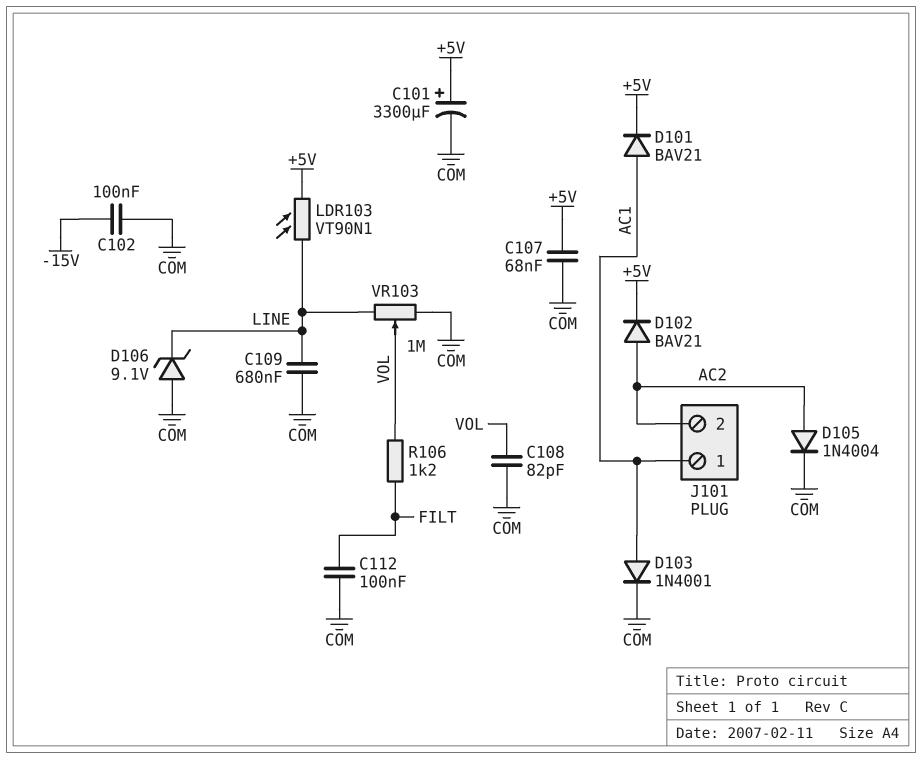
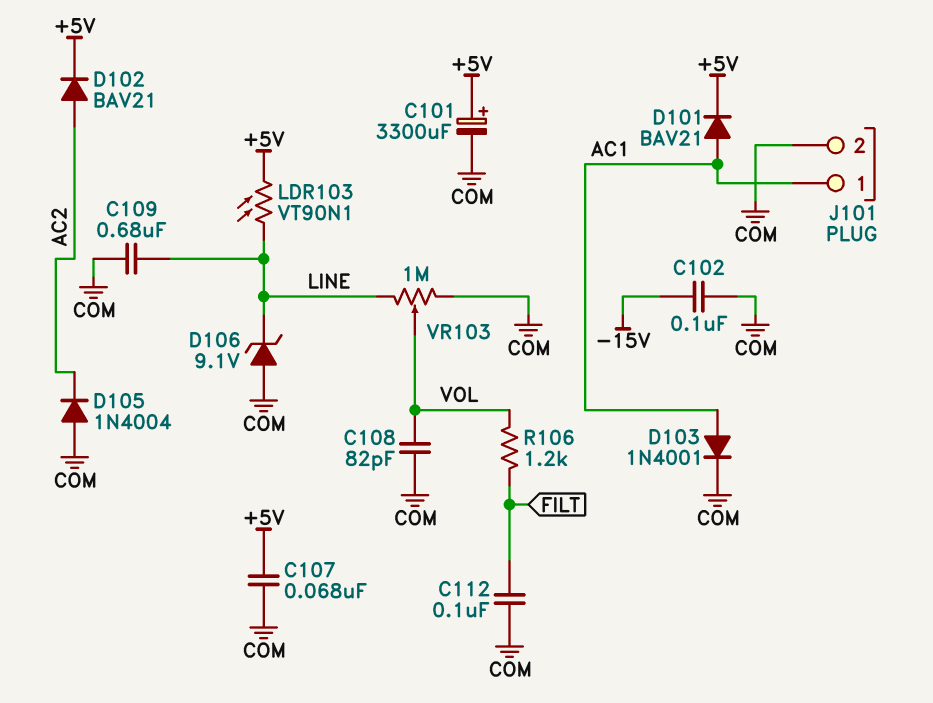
D105: diode 1N4004 (A AC2, K COM) -> diode 1N4004 (A COM, K AC2)
J101 pin 2: AC2 -> COM

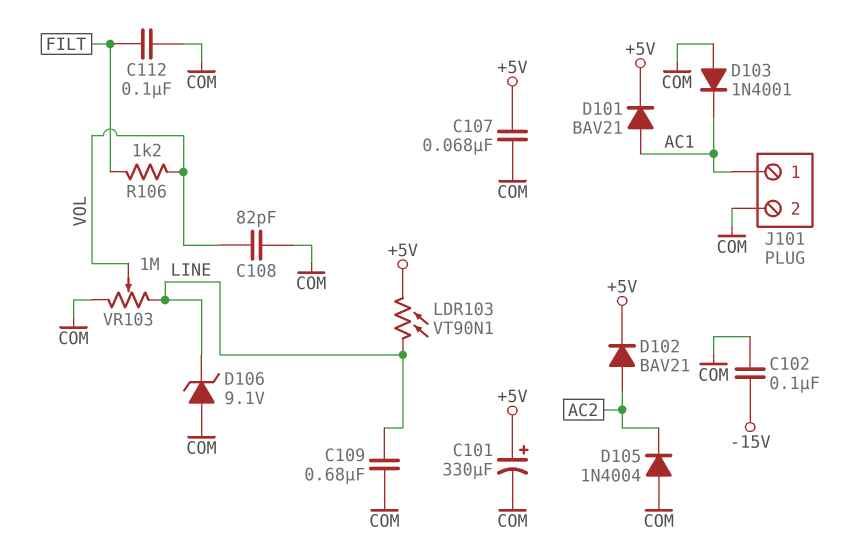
C101: 3300uF (plus +5V, minus COM) -> 330uF (plus +5V, minus COM)
D103: diode 1N4001 (A AC1, K COM) -> diode 1N4001 (A COM, K AC1)

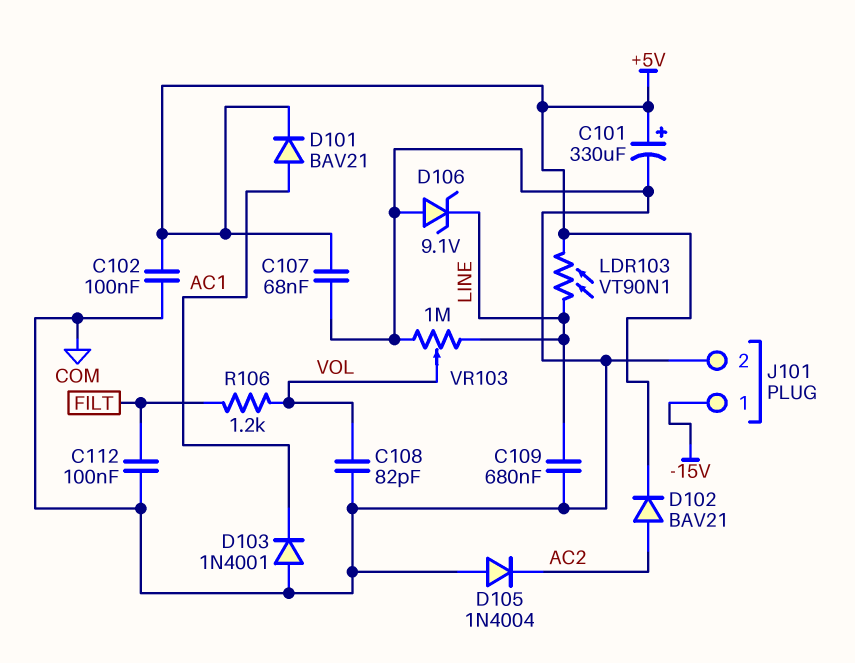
C102: 100nF (-15V, COM) -> 100nF (+5V, COM)
J101 pin 1: AC1 -> -15V

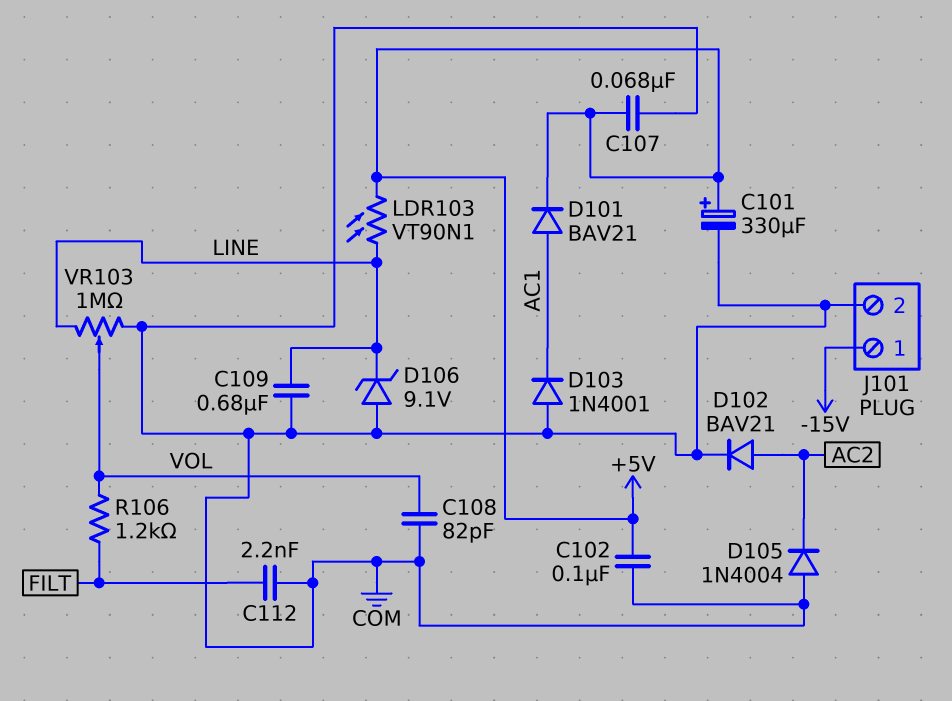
C112: 100nF (COM, FILT) -> 2.2nF (COM, FILT)
D102: diode BAV21 (A AC2, K +5V) -> diode BAV21 (A AC2, K COM)

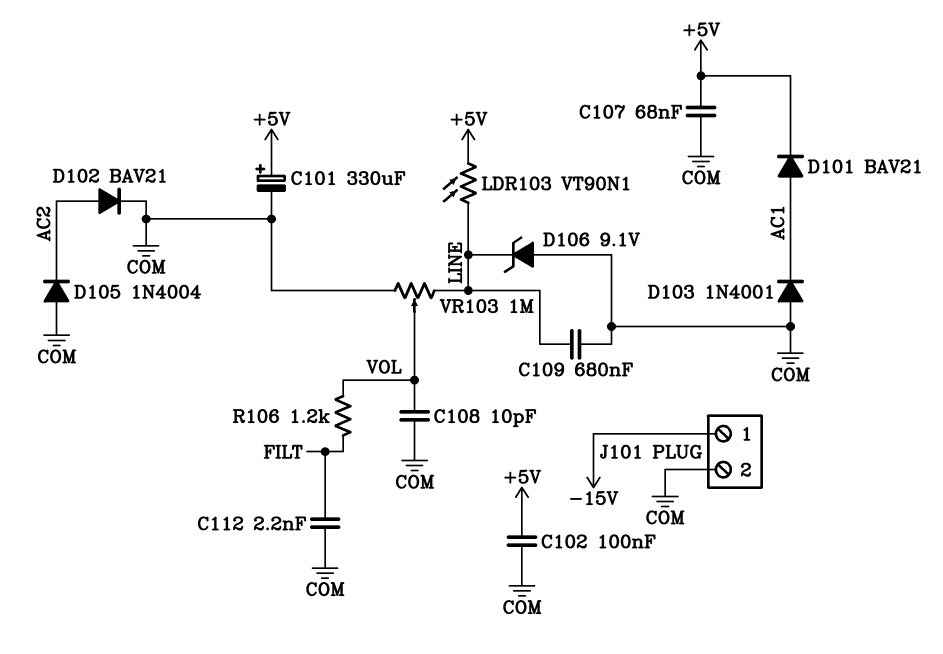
C108: 82pF (COM, VOL) -> 10pF (COM, VOL)

